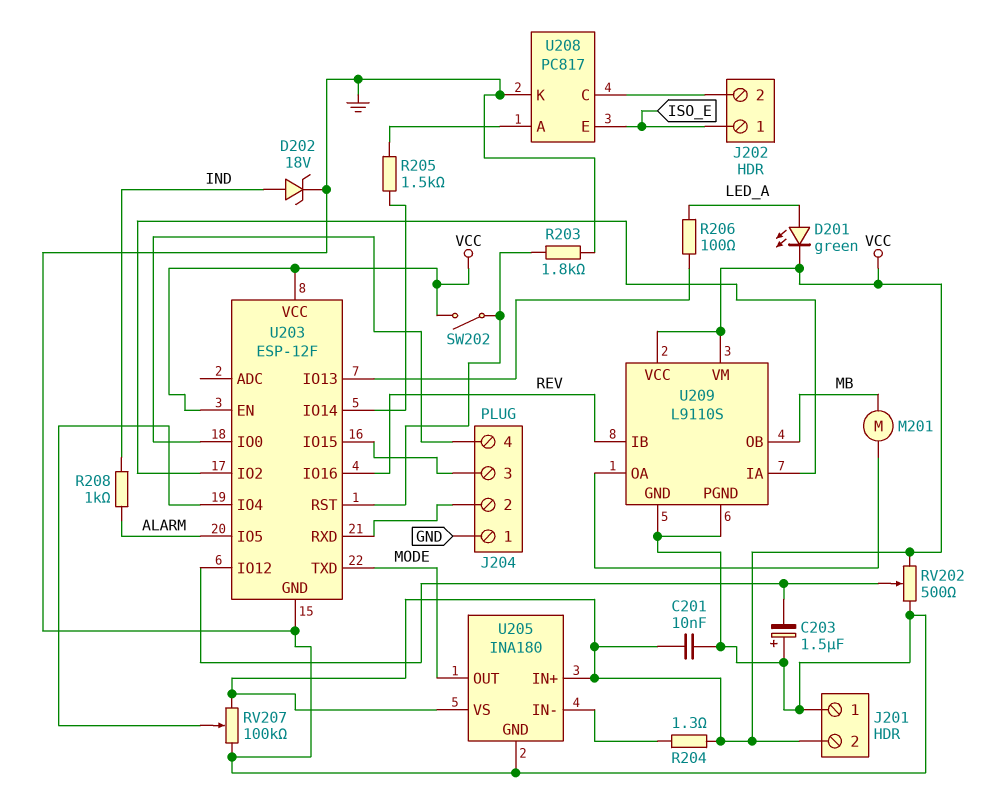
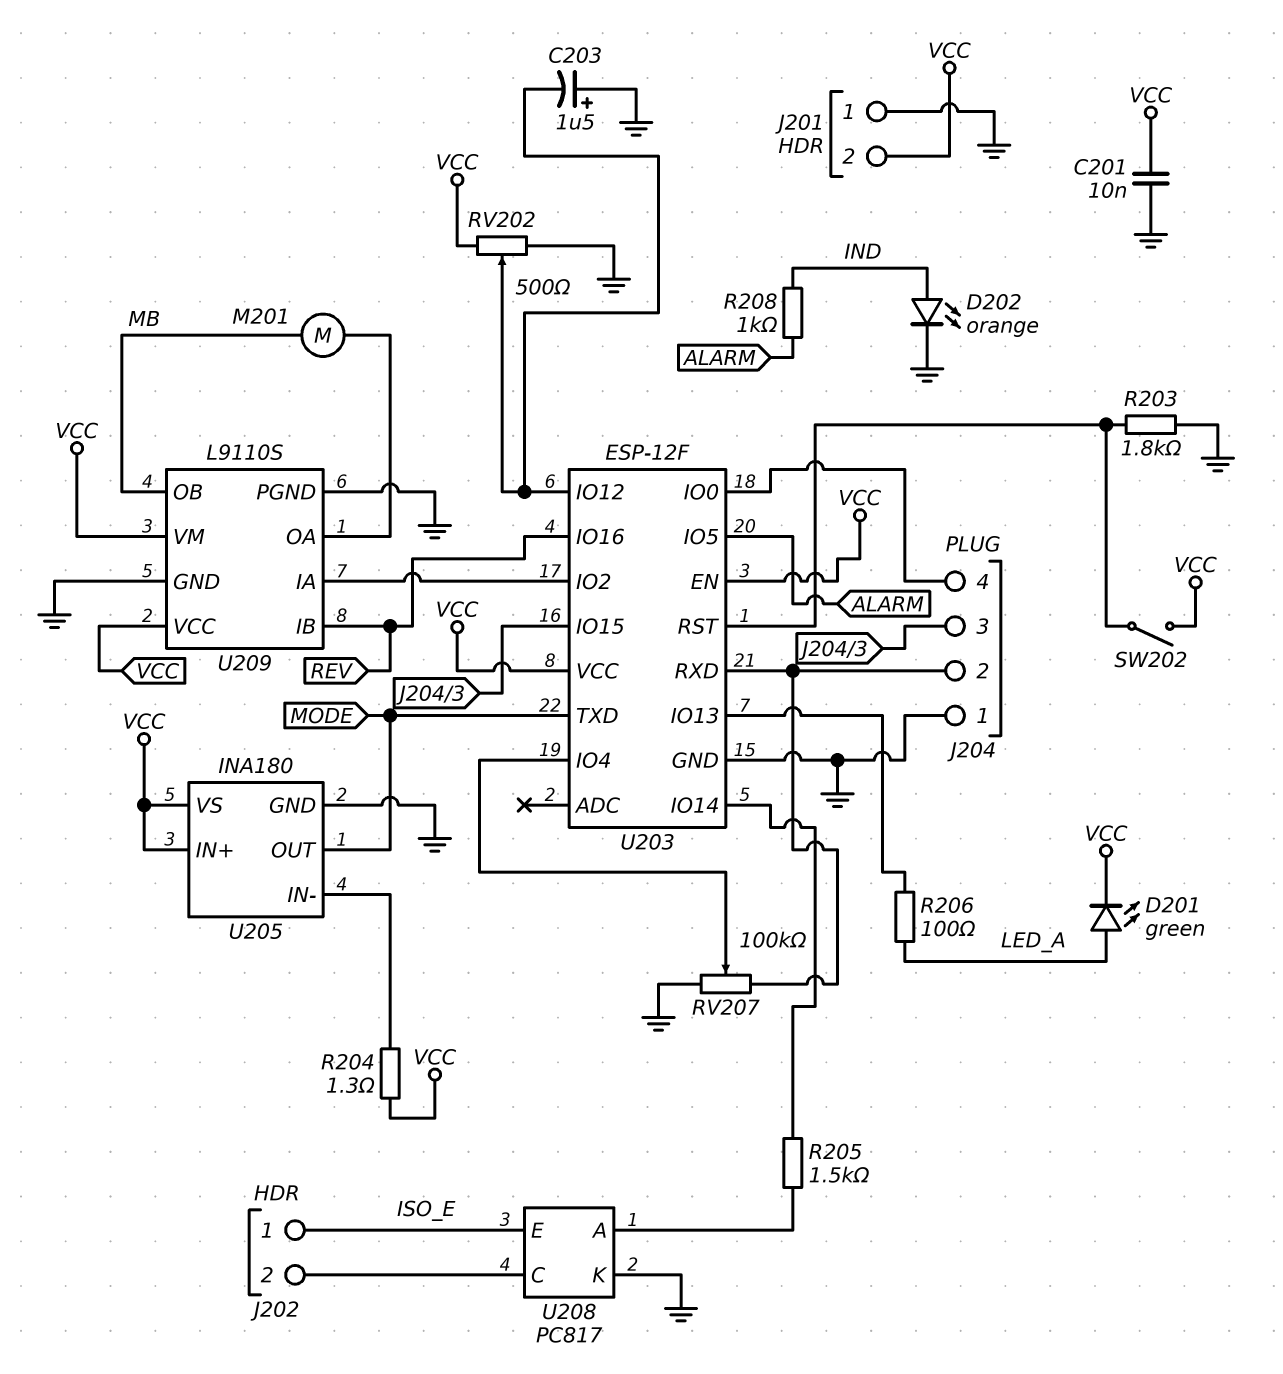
D202: zener 18V (A IND, K GND) -> LED orange (A IND, K GND)
RV207: 100k (GND, VCC, wiper U203/IO4) -> 100k (GND, J204/2, wiper U203/IO4)

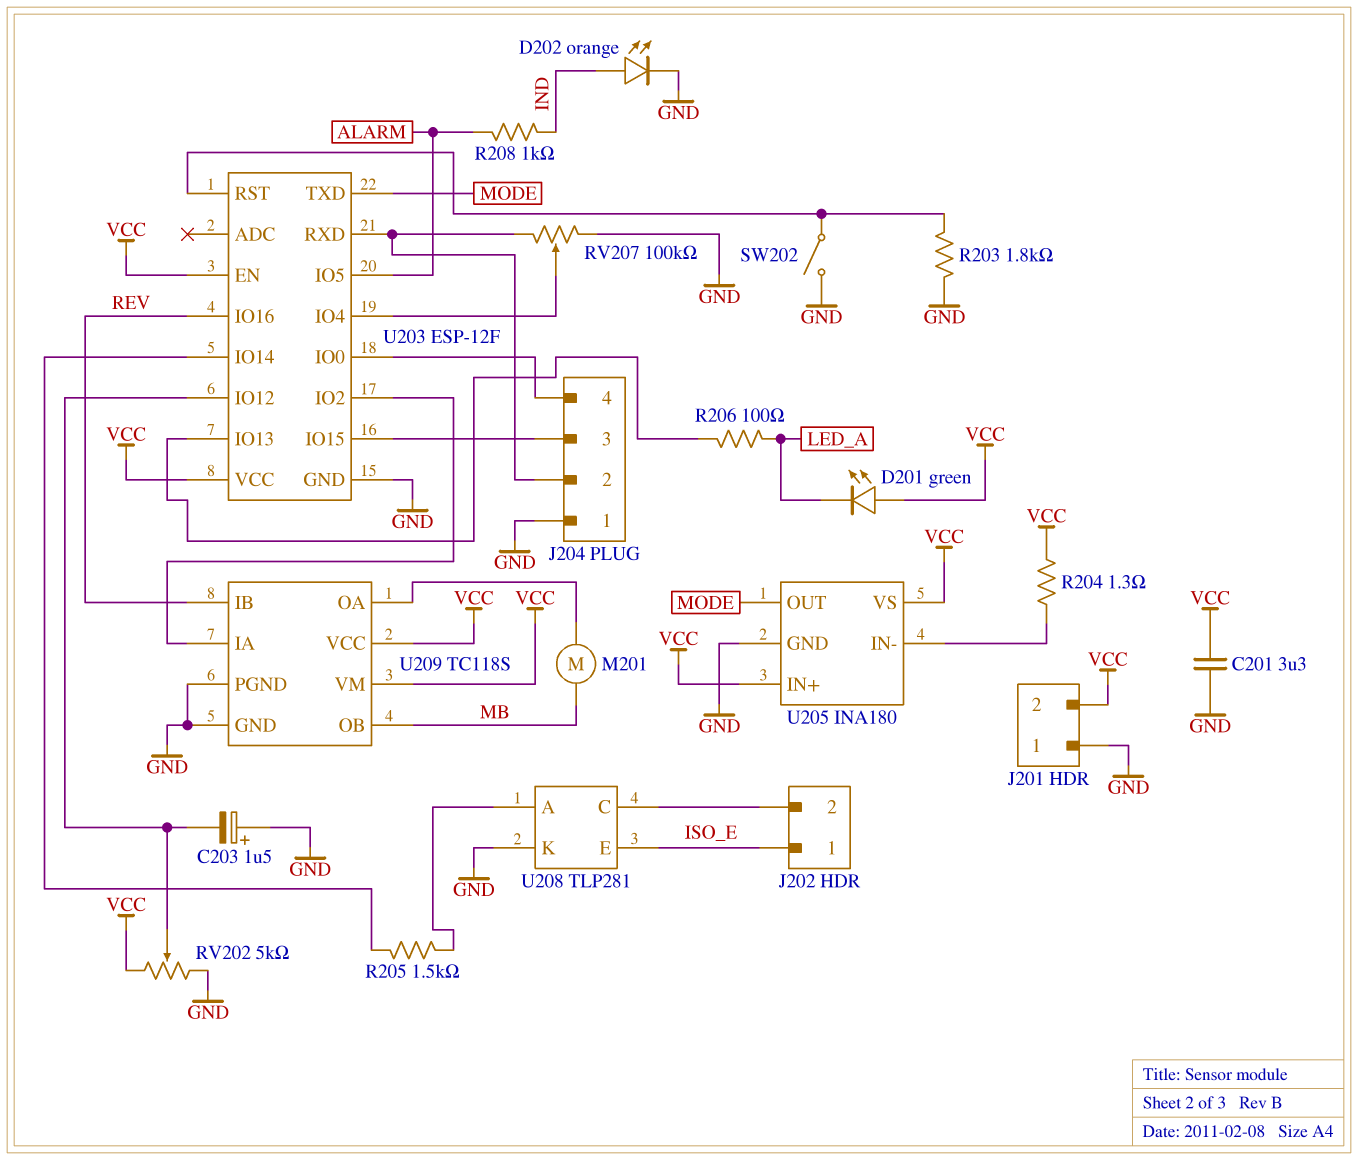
C201: 10nF (GND, VCC) -> 3.3uF (GND, VCC)
D201: LED green (A LED_A, K VCC) -> LED green (A VCC, K LED_A)
RV202: 500 (GND, VCC, wiper U203/IO12) -> 5k (GND, VCC, wiper U203/IO12)
SW202: switch (U203/RST, VCC) -> switch (GND, U203/RST)
U208: PC817 -> TLP281
U209: L9110S -> TC118S

